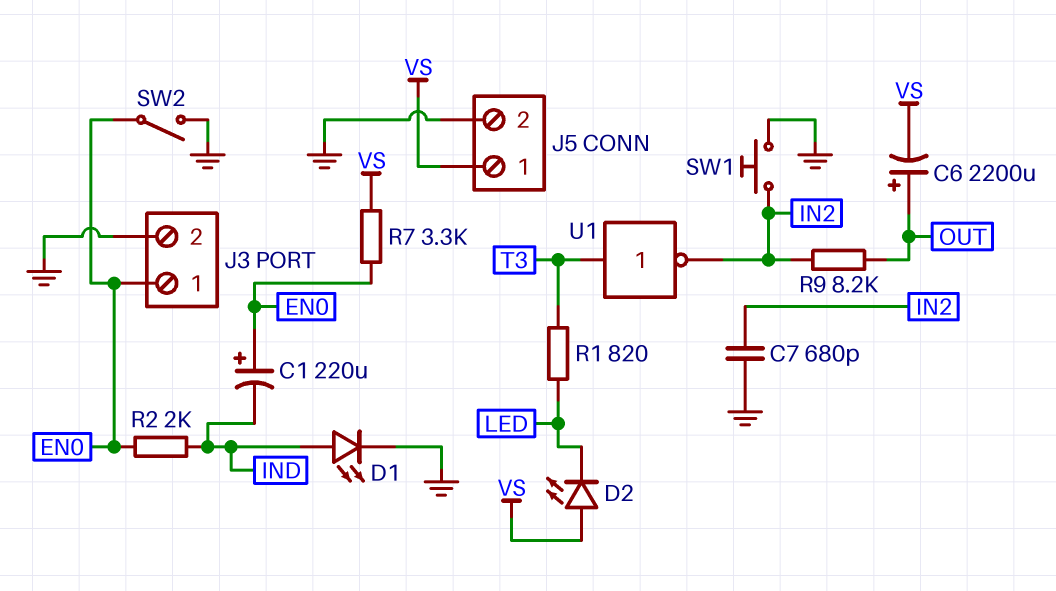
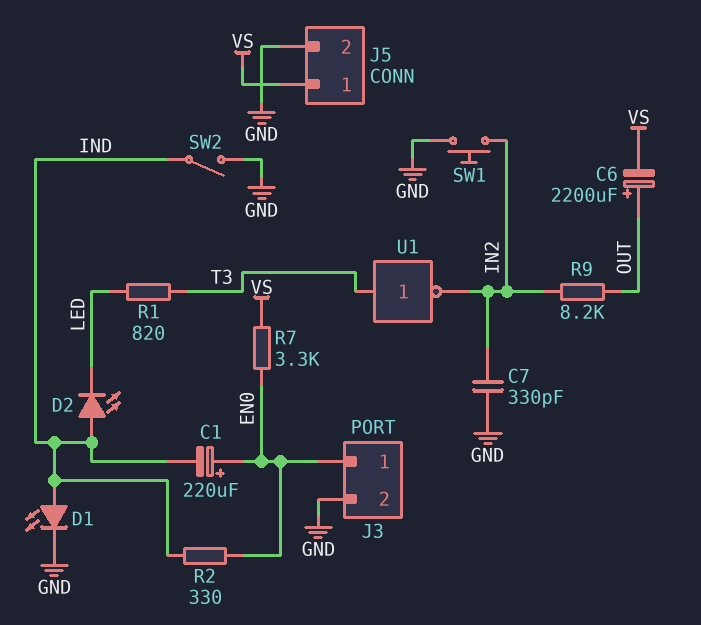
C7: 680pF (GND, IN2) -> 330pF (GND, IN2)
D2: LED (A VS, K LED) -> LED (A IND, K LED)
R2: 2k (EN0, IND) -> 330 (EN0, IND)
SW2: switch (EN0, GND) -> switch (GND, IND)

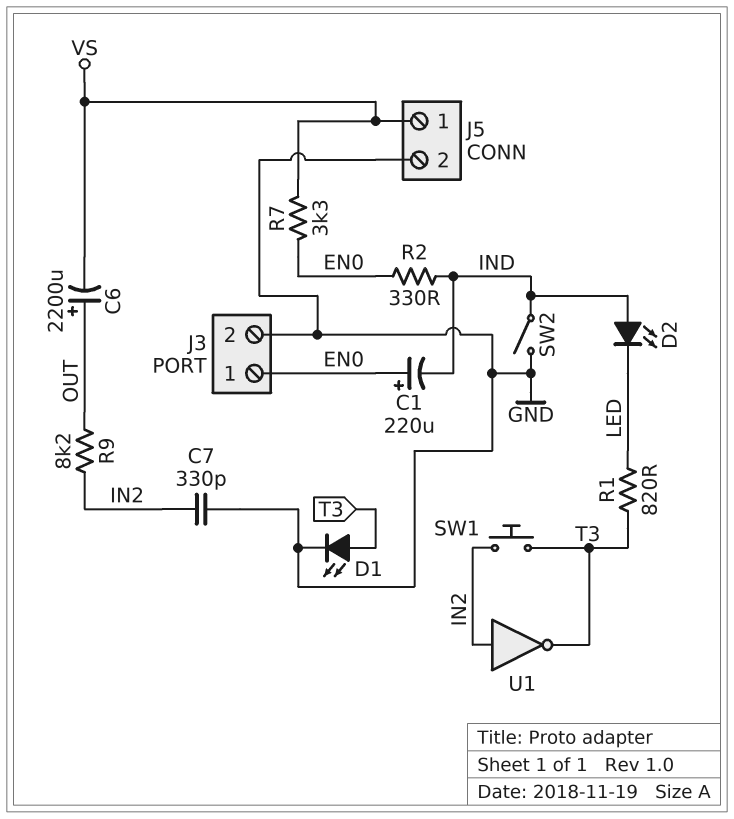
D1: LED (A IND, K GND) -> LED (A T3, K GND)
SW1: button (GND, IN2) -> button (IN2, T3)
U1: NOT (in T3, out IN2) -> NOT (in IN2, out T3)

